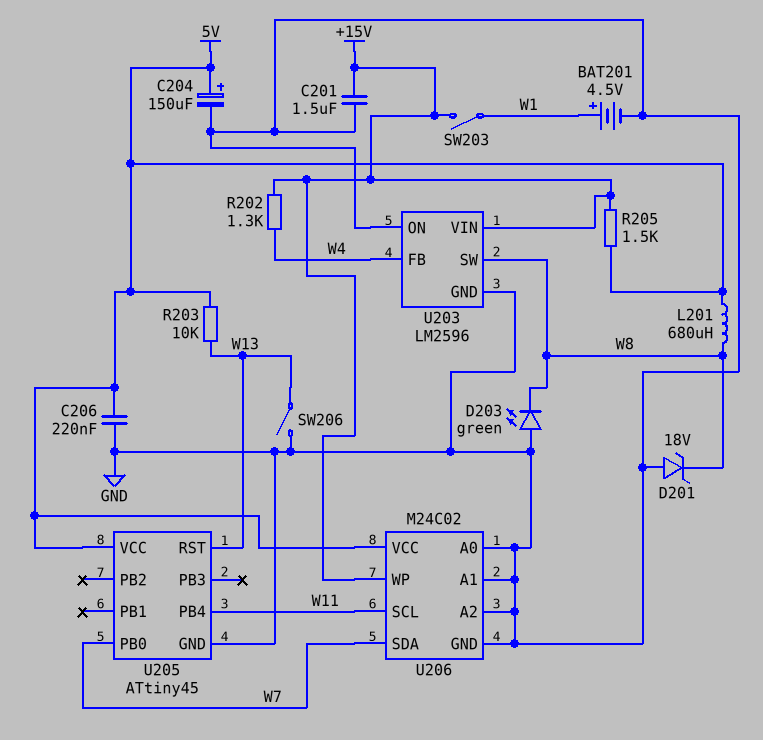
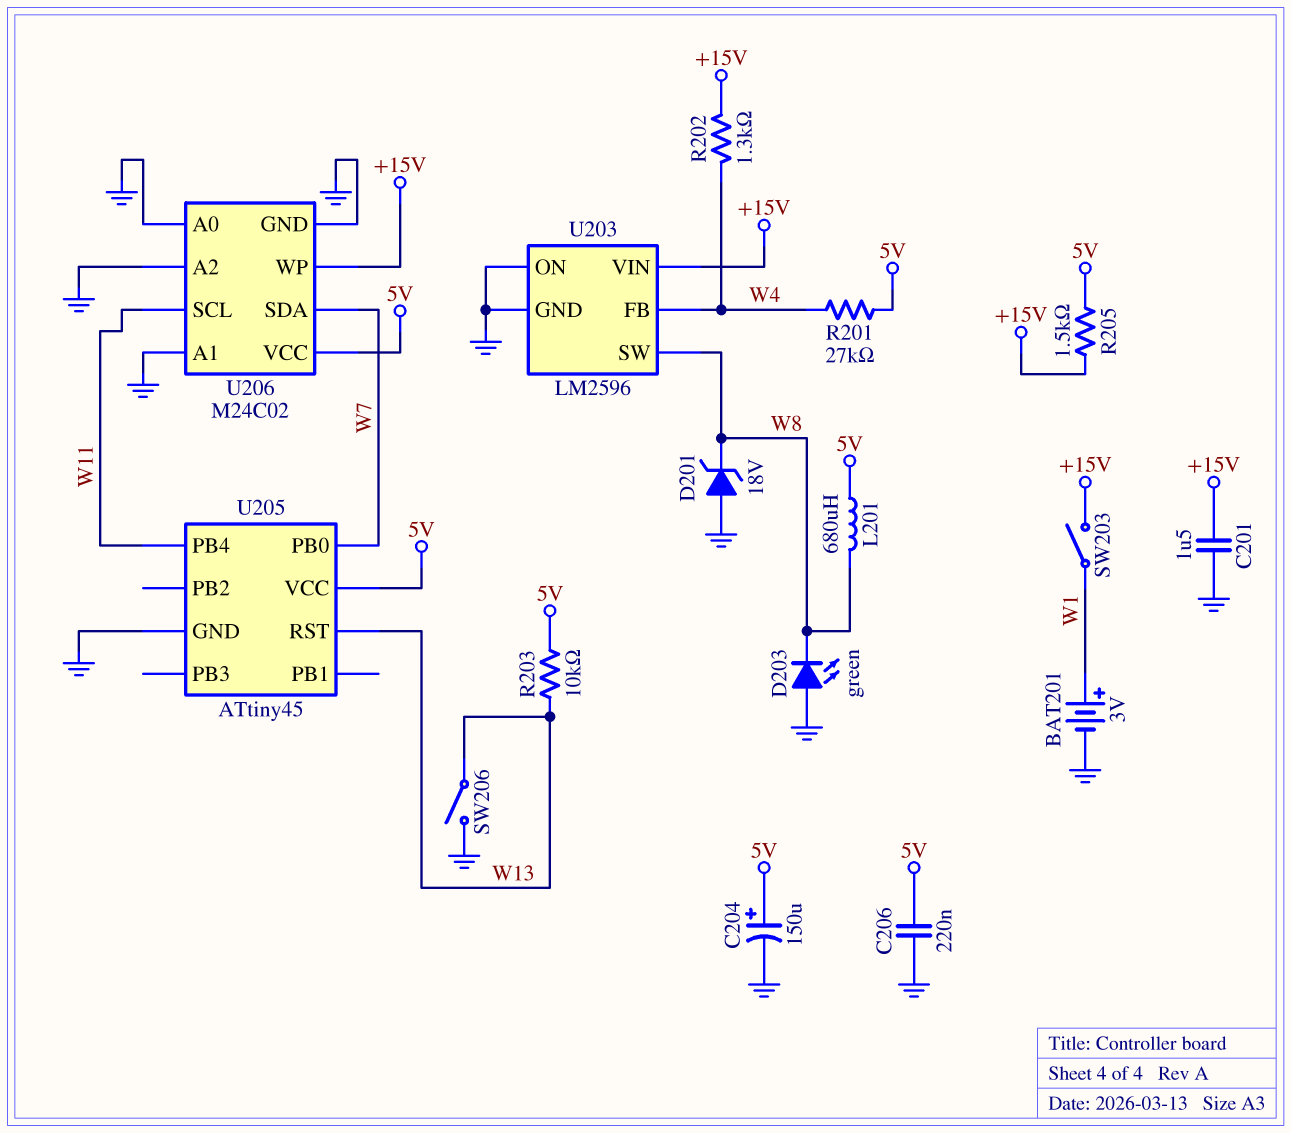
BAT201: 4.5V (plus W1, minus GND) -> 3V (plus W1, minus GND)
R201: none -> 27k (5V, W4)

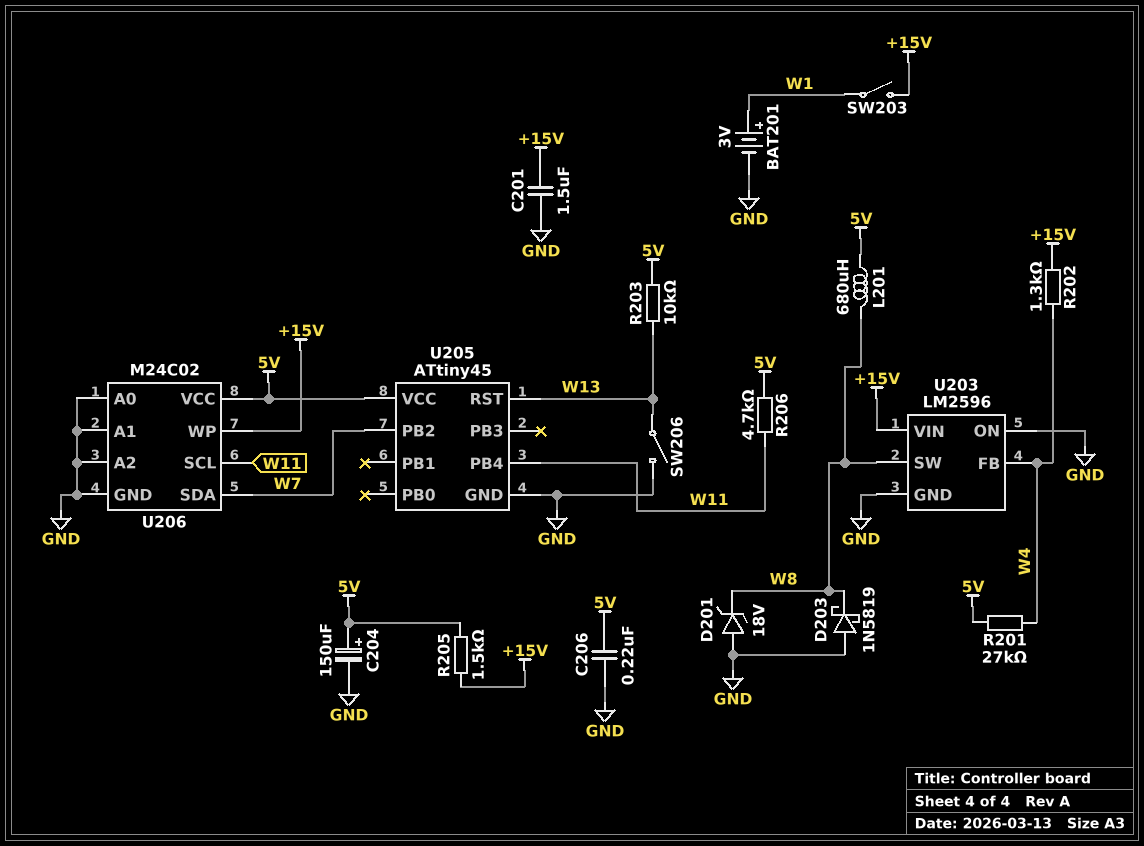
D203: LED green (A GND, K W8) -> schottky 1N5819 (A GND, K W8)
R206: none -> 4.7k (5V, W11)
U205 pin PB0: W7 -> none
U205 pin PB2: none -> W7

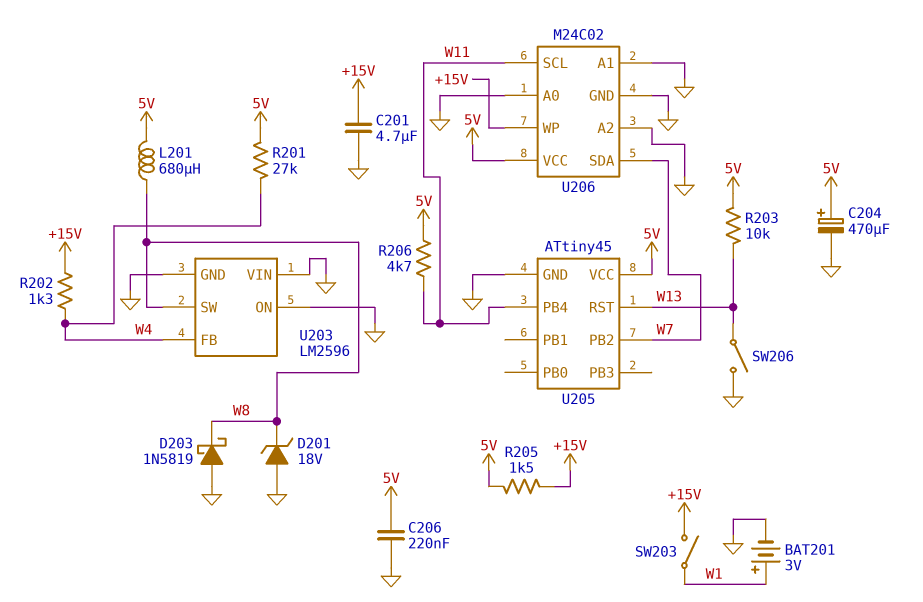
C201: 1.5uF (+15V, GND) -> 4.7uF (+15V, GND)
C204: 150uF (plus 5V, minus GND) -> 470uF (plus 5V, minus GND)
U203 pin VIN: +15V -> GND

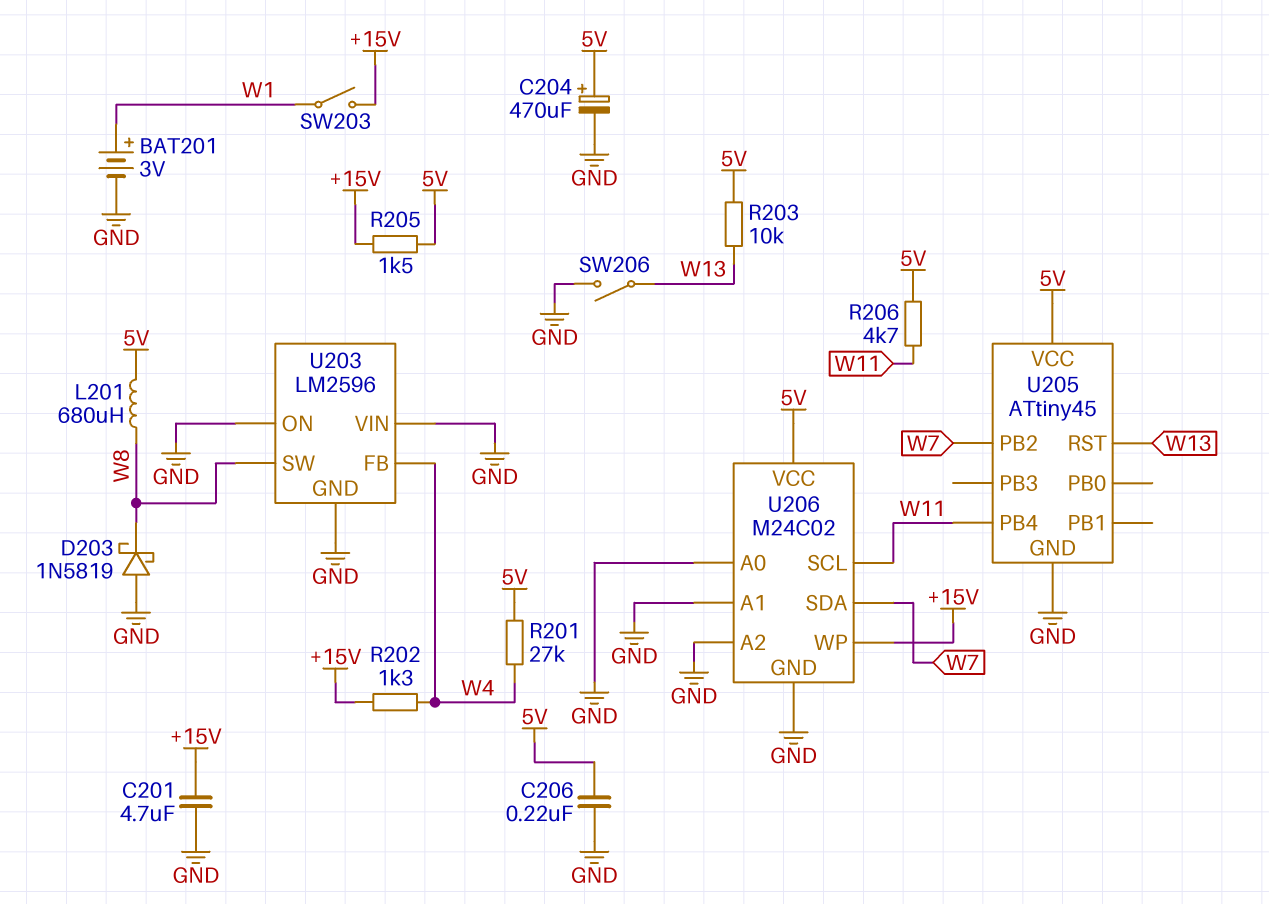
D201: zener 18V (A GND, K W8) -> none

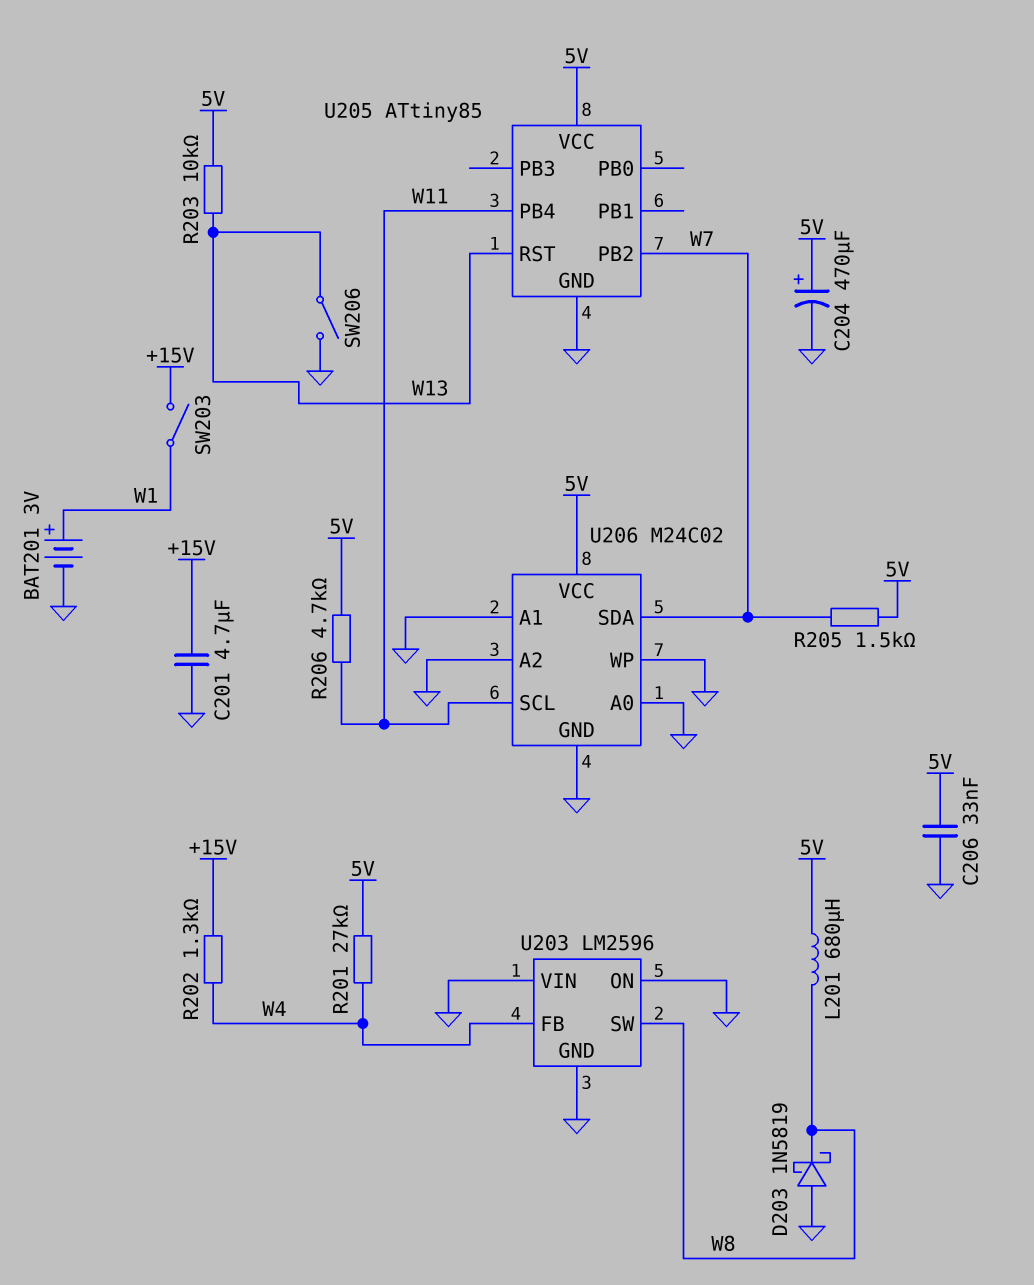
C206: 220nF (5V, GND) -> 33nF (5V, GND)
R205: 1.5k (+15V, 5V) -> 1.5k (5V, W7)
U205: ATtiny45 -> ATtiny85
U206 pin WP: +15V -> GND

